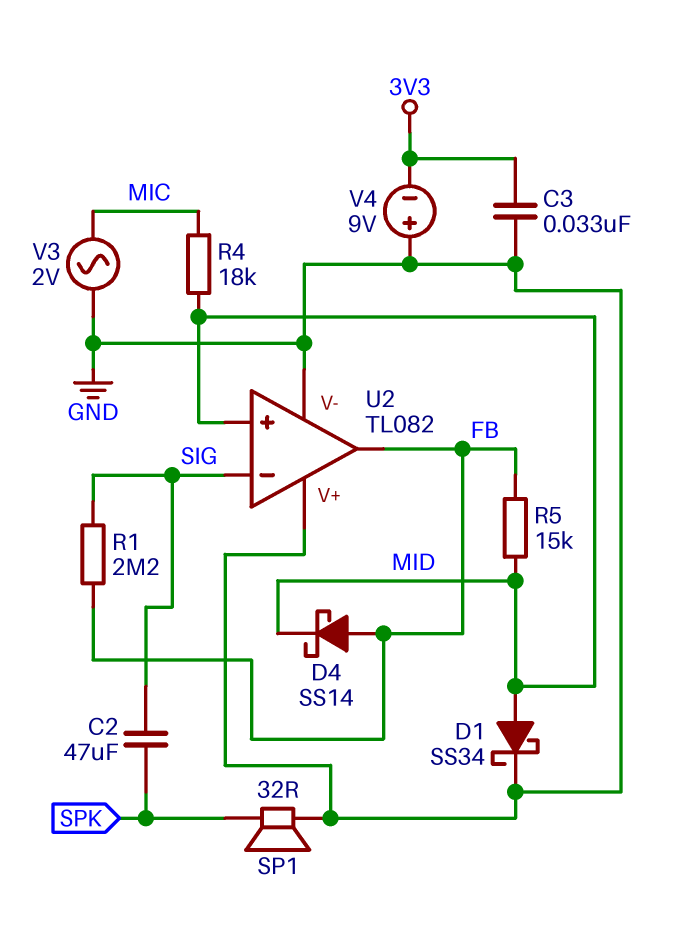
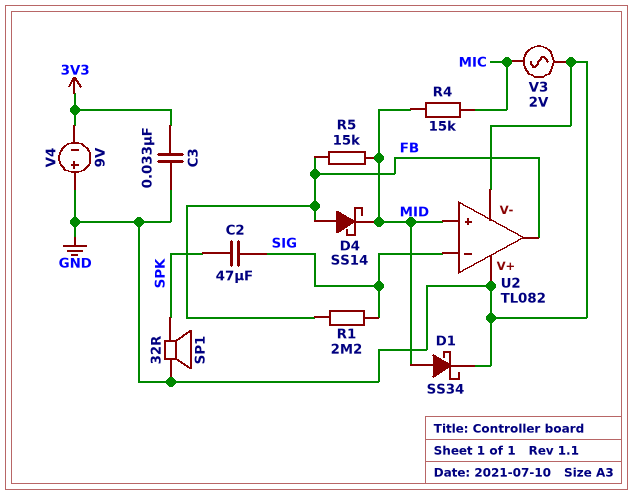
R4: 18k (MIC, MID) -> 15k (MIC, MID)

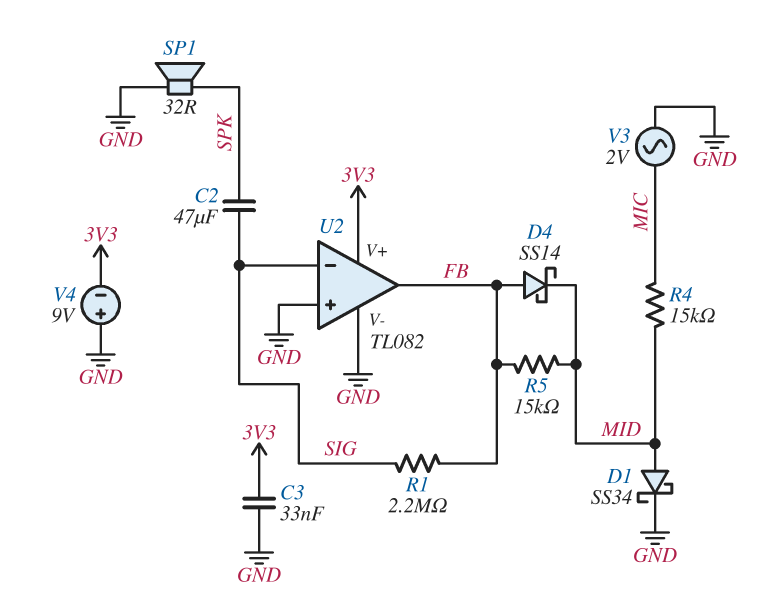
U2 pin V+: GND -> 3V3
U2 pin in+: MID -> GND

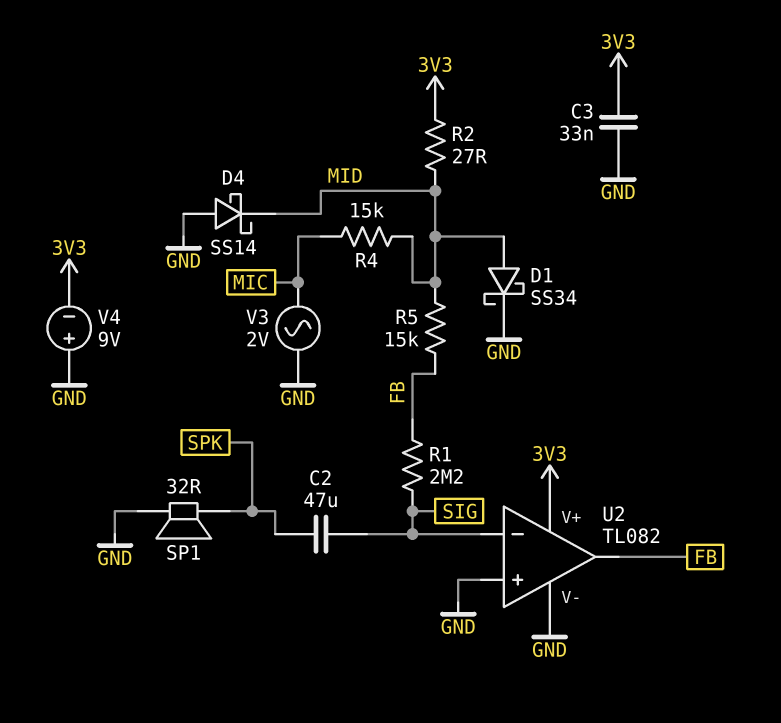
D4: schottky SS14 (A FB, K MID) -> schottky SS14 (A GND, K MID)
R2: none -> 27 (3V3, MID)

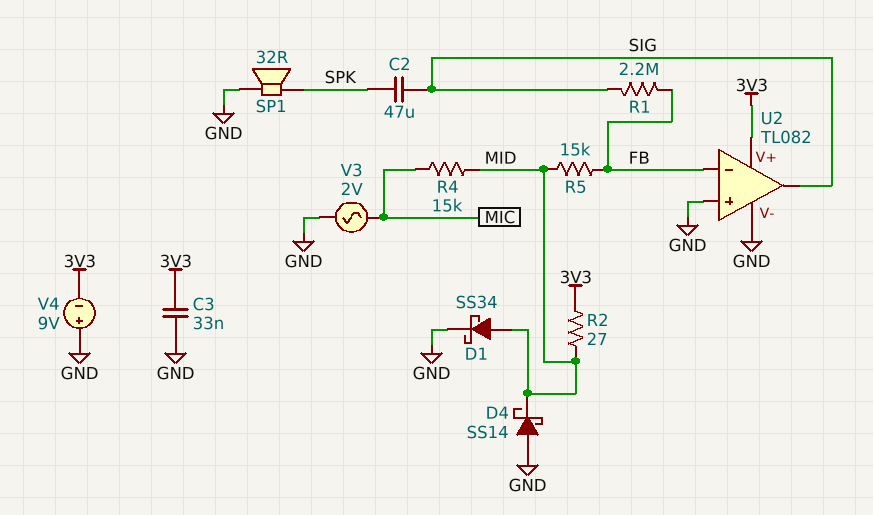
U2 pin in-: SIG -> FB
U2 pin out: FB -> SIG

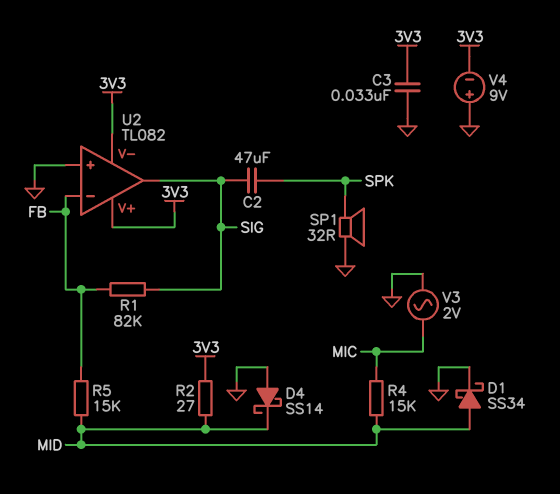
R1: 2.2M (FB, SIG) -> 82k (FB, SIG)
U2 pin V-: GND -> 3V3

